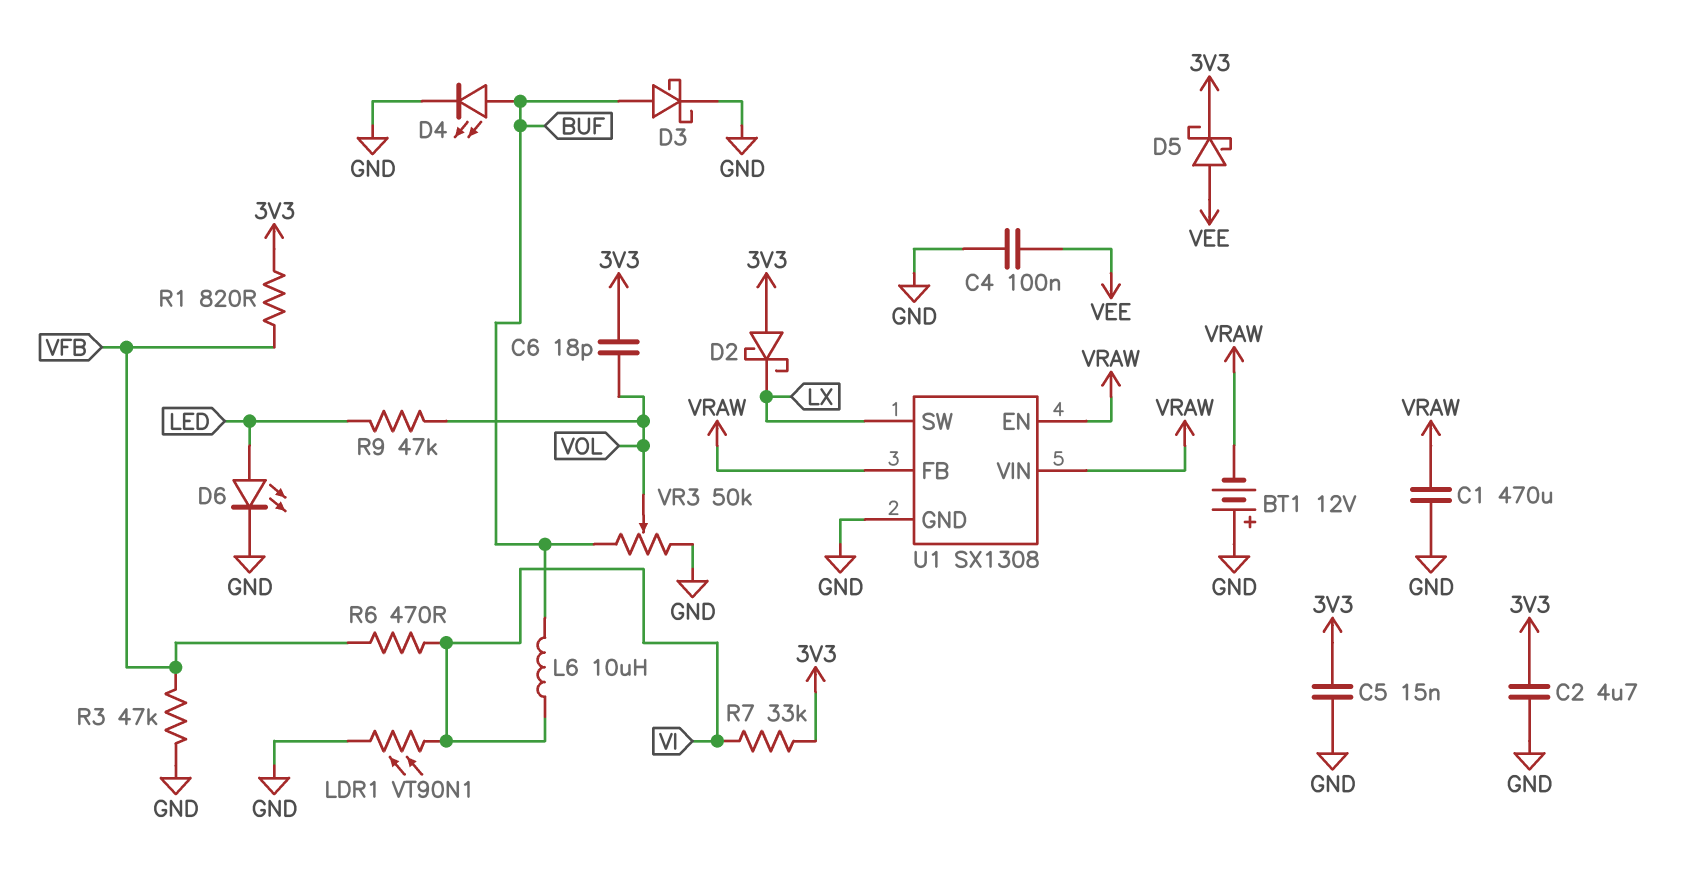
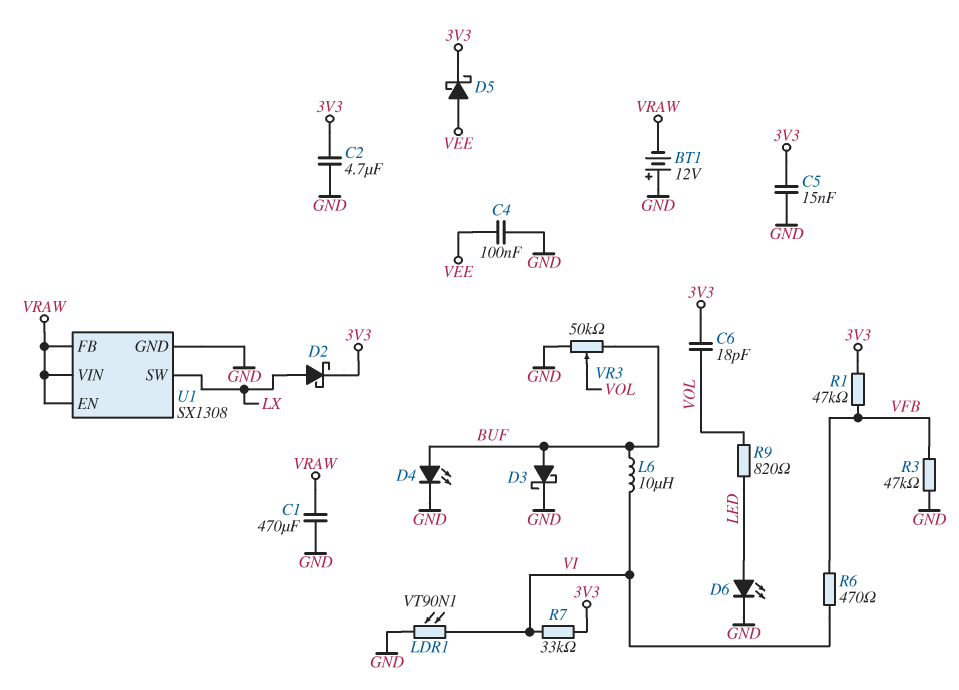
D2: schottky (A 3V3, K LX) -> schottky (A LX, K 3V3)
R1: 820 (3V3, VFB) -> 47k (3V3, VFB)
R9: 47k (LED, VOL) -> 820 (LED, VOL)

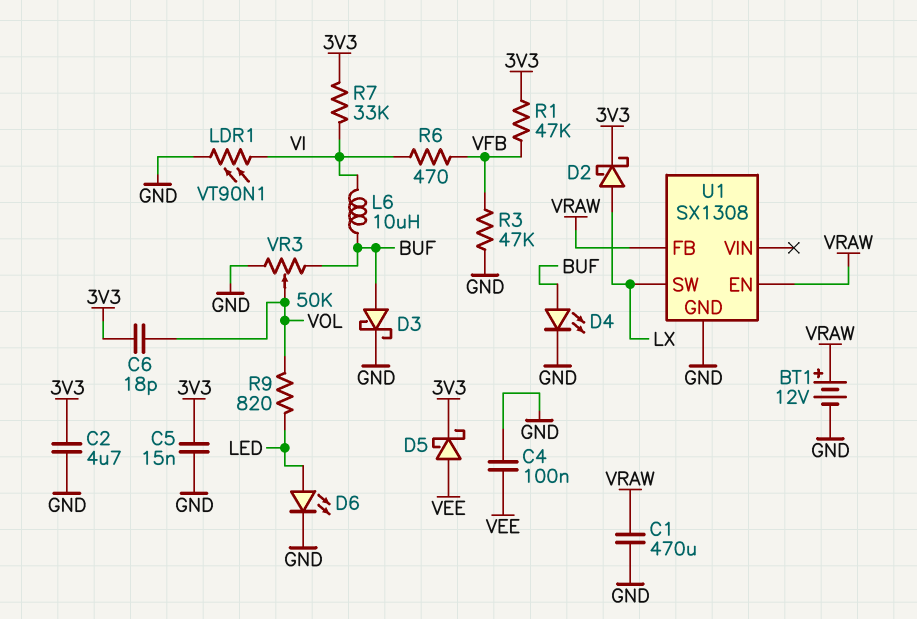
BT1: 12V (plus GND, minus VRAW) -> 12V (plus VRAW, minus GND)
U1 pin VIN: VRAW -> none

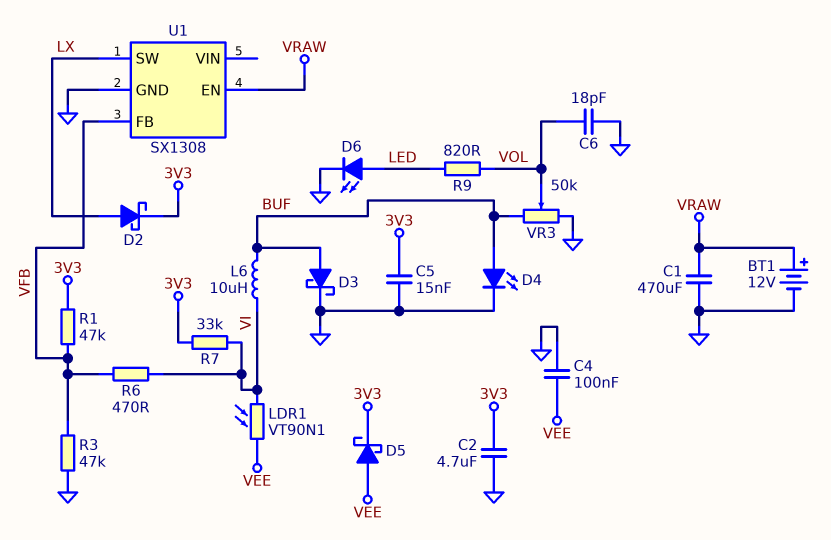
C6: 18pF (3V3, VOL) -> 18pF (GND, VOL)
LDR1: VT90N1 (GND, VI) -> VT90N1 (VEE, VI)
U1 pin FB: VRAW -> VFB

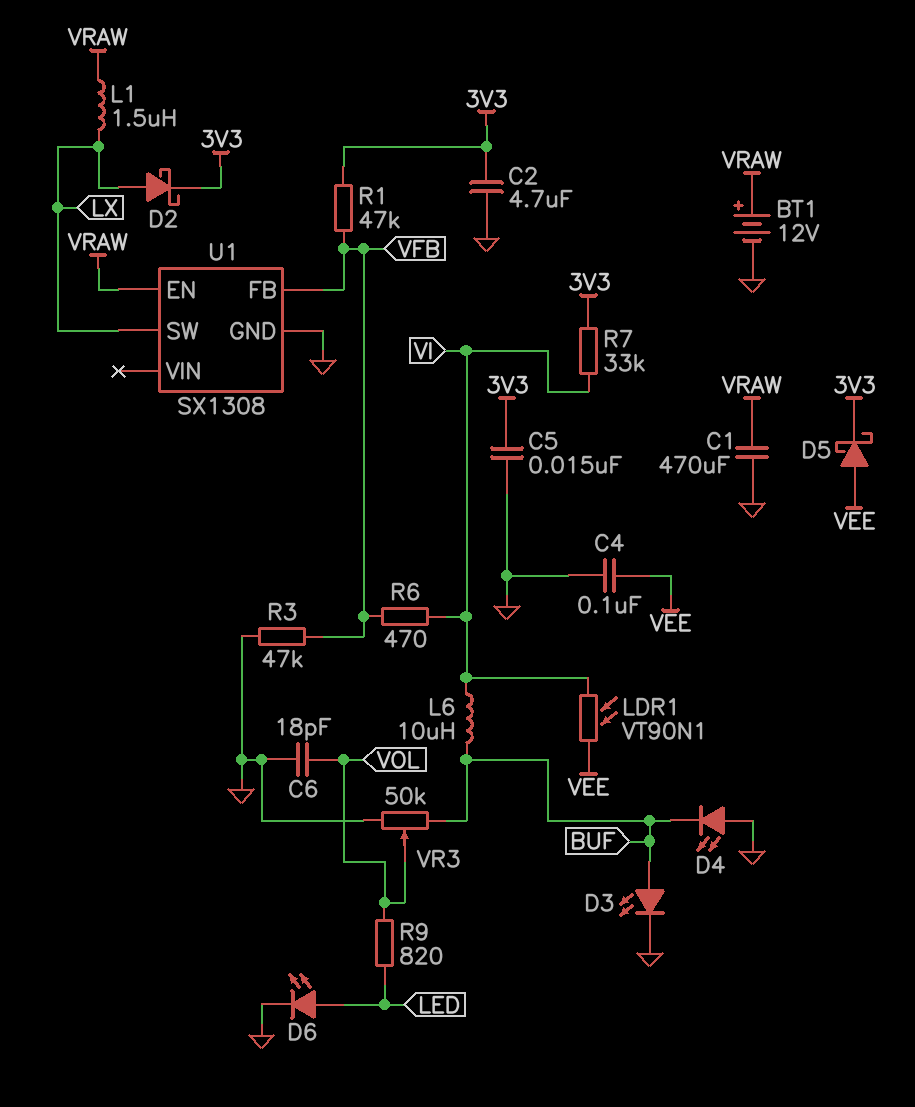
D3: schottky (A BUF, K GND) -> LED (A BUF, K GND)
D4: LED (A BUF, K GND) -> LED (A GND, K BUF)
L1: none -> 1.5uH (LX, VRAW)

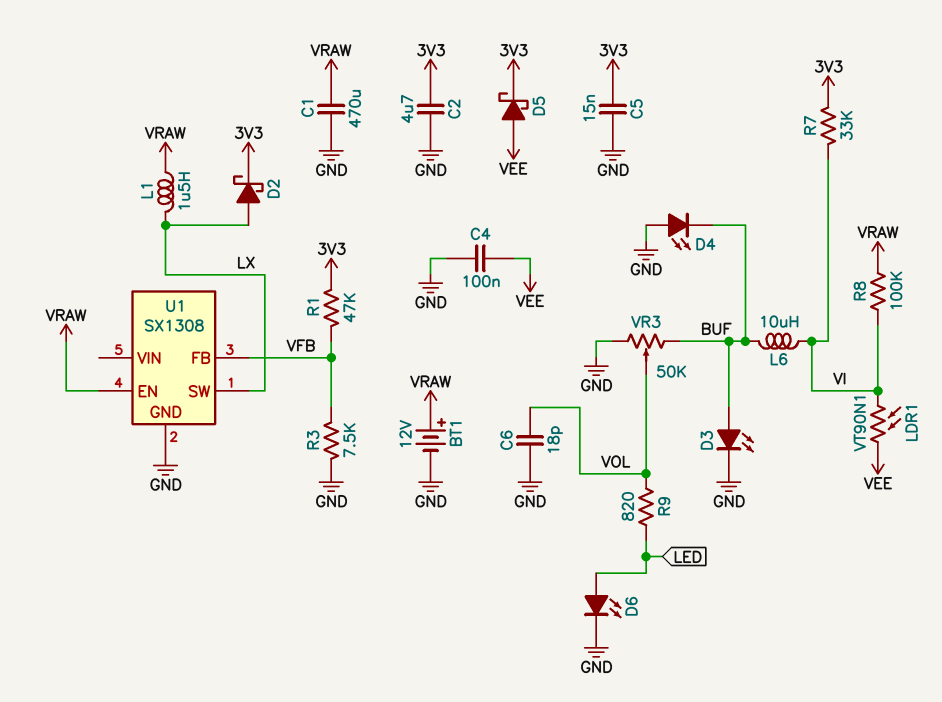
R3: 47k (GND, VFB) -> 7.5k (GND, VFB)
R6: 470 (VFB, VI) -> none
R8: none -> 100k (VI, VRAW)

